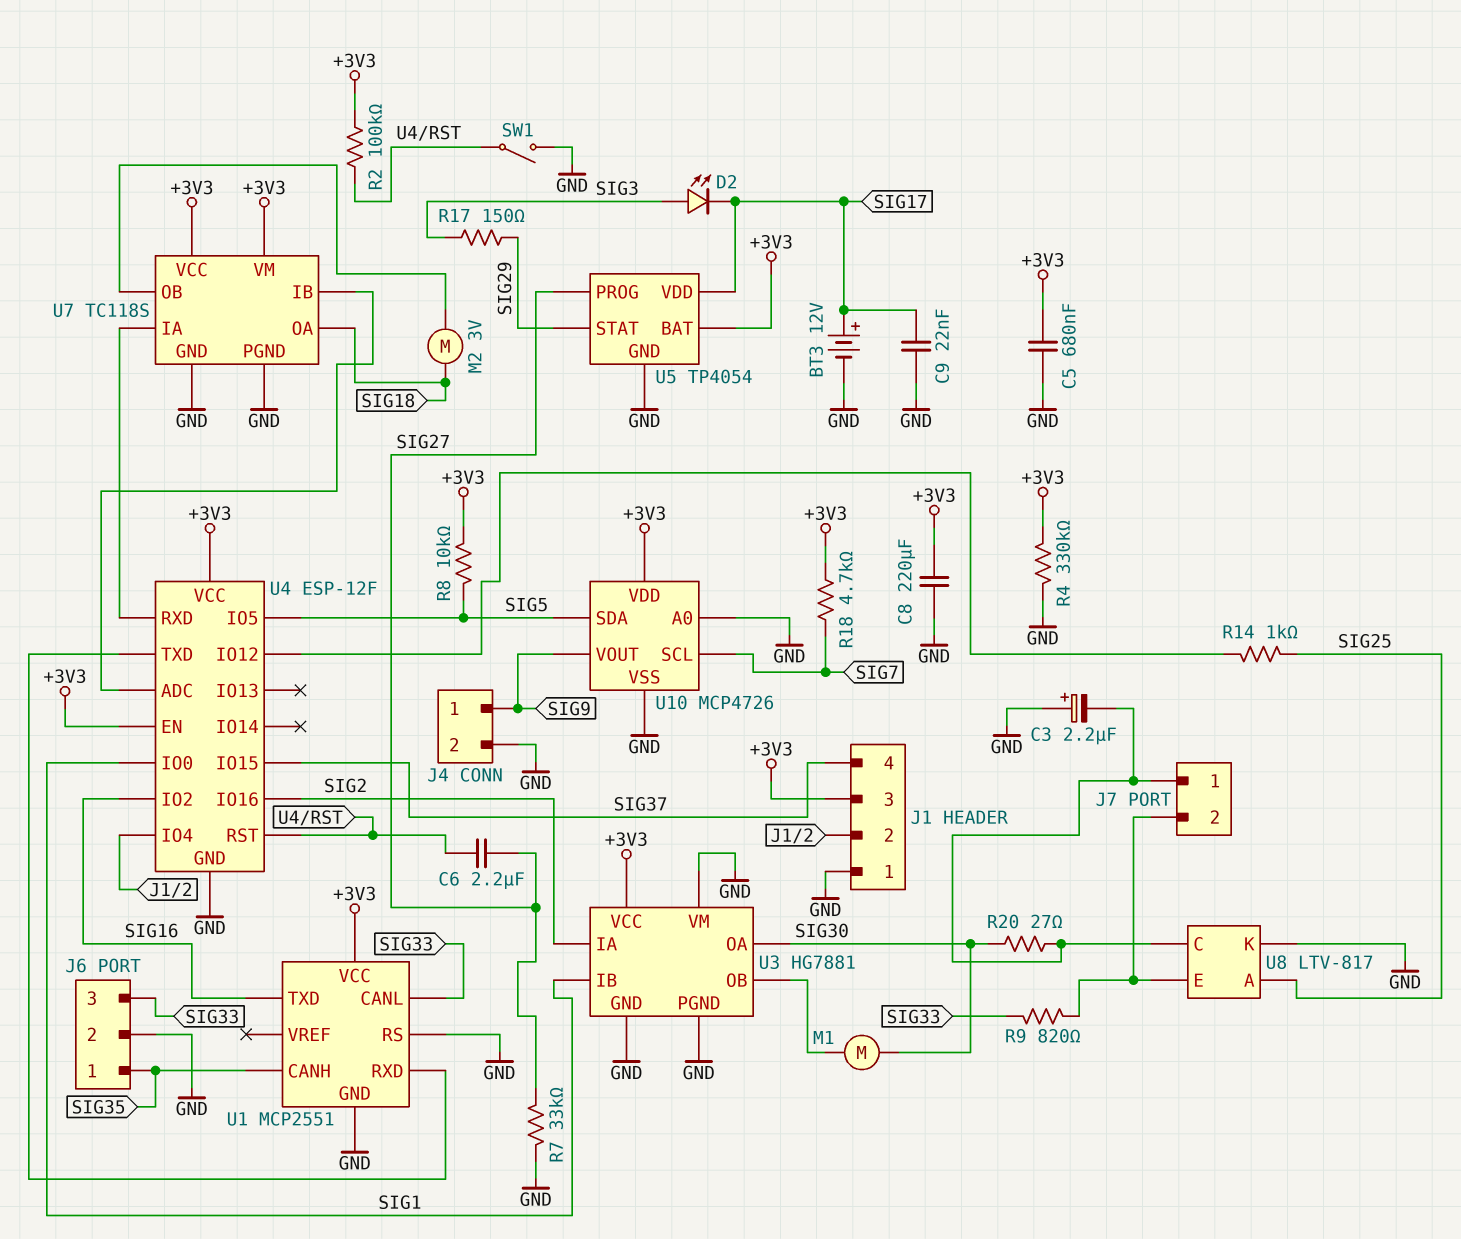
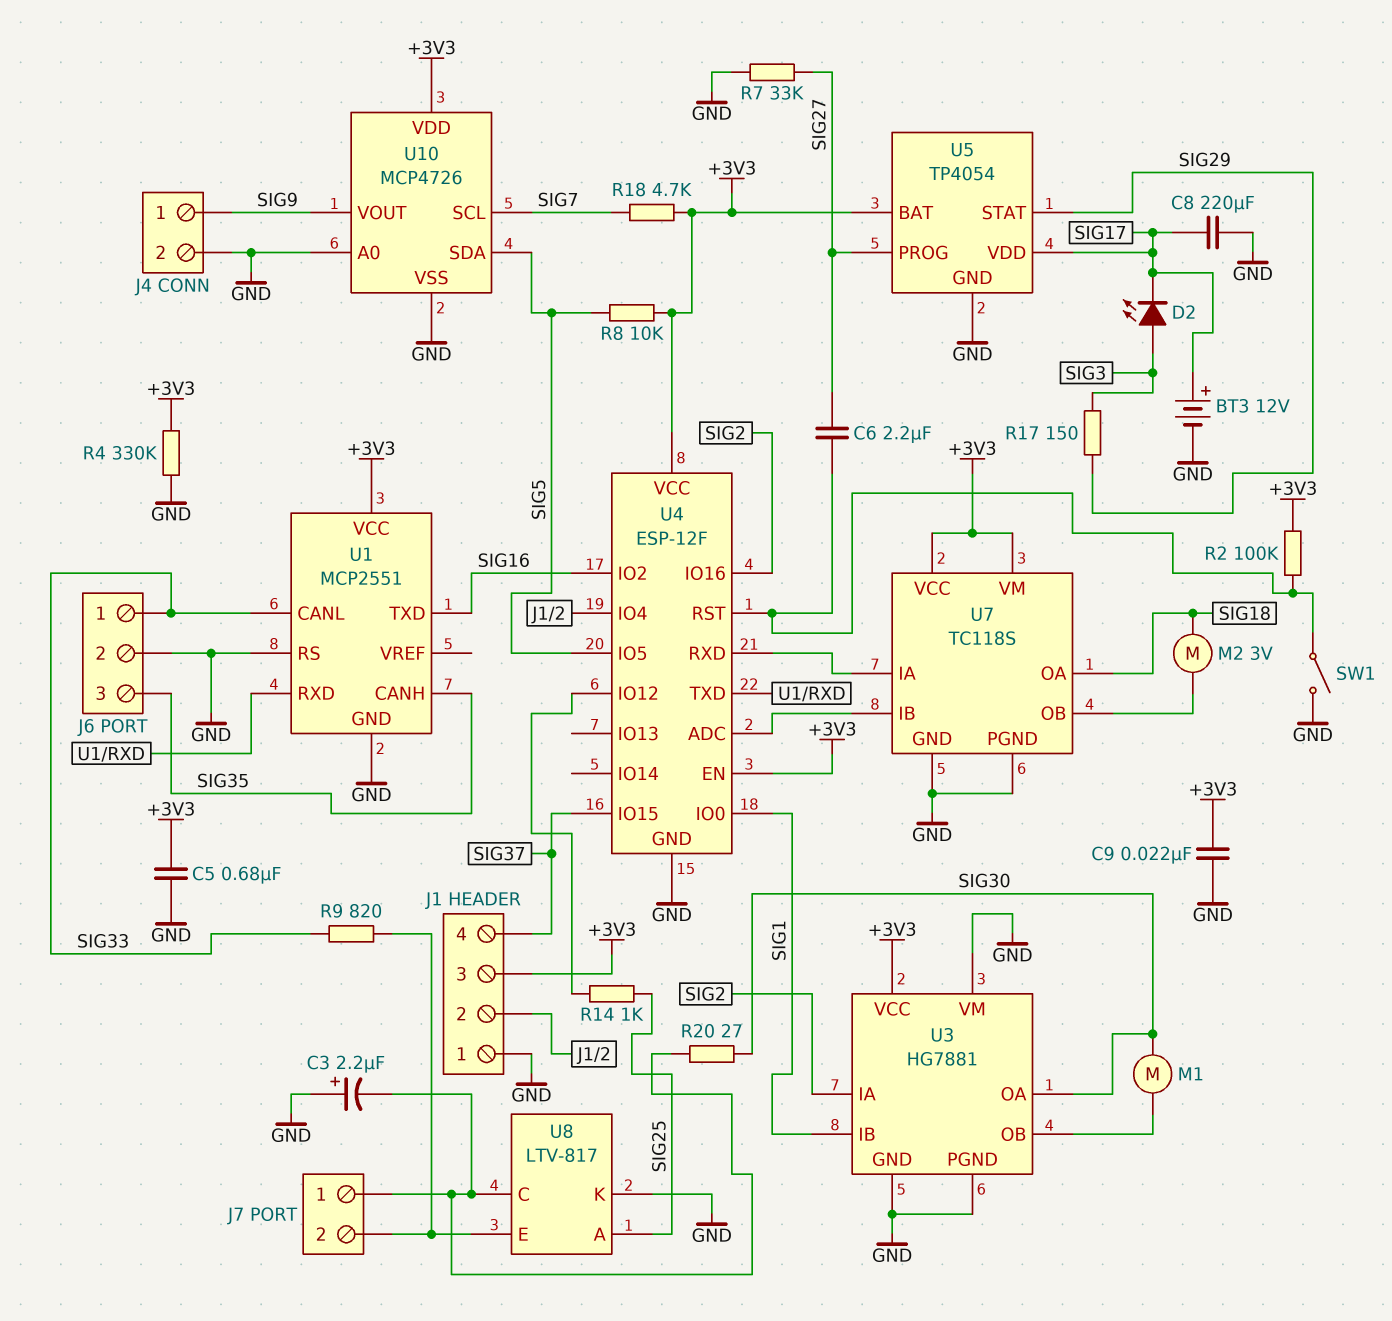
C8: 220uF (+3V3, GND) -> 220uF (GND, SIG17)
C9: 22nF (GND, SIG17) -> 22nF (+3V3, GND)
J6 pin 1: SIG35 -> SIG33
J6 pin 3: SIG33 -> SIG35

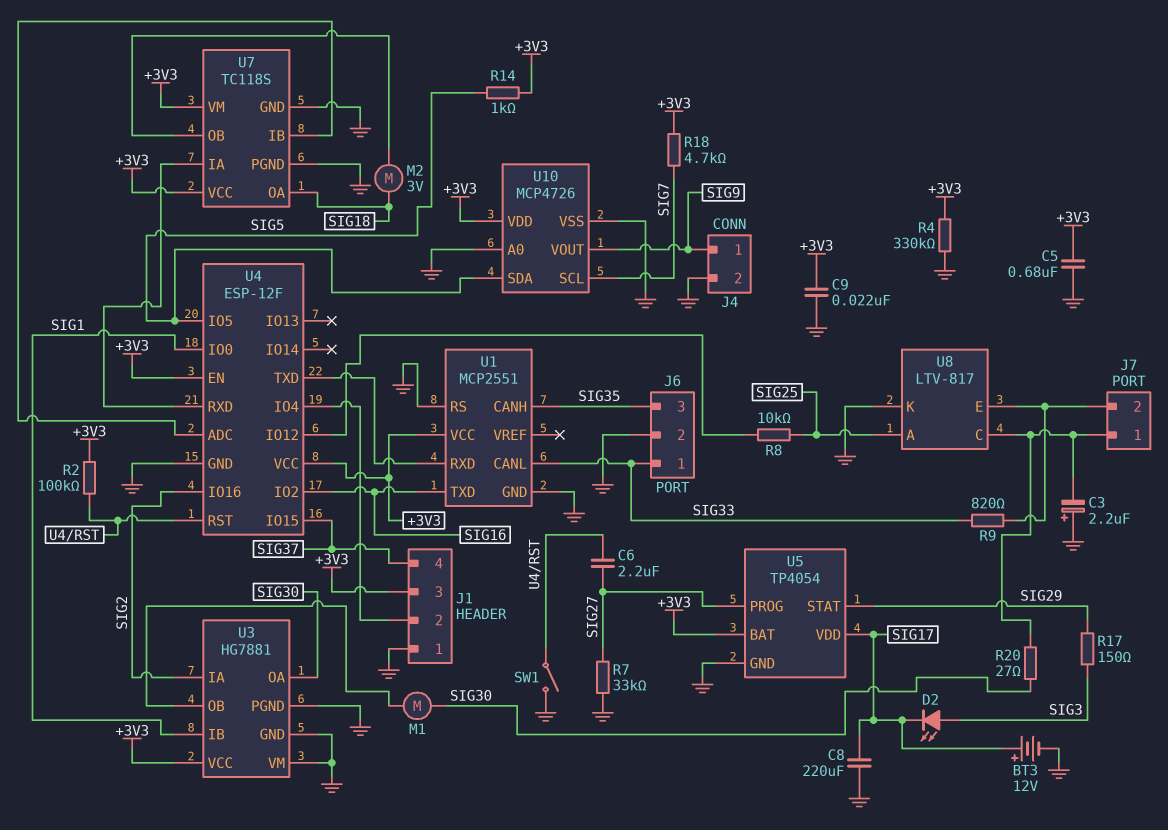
R8: 10k (+3V3, SIG5) -> 10k (SIG25, U4/IO12)
R14: 1k (SIG25, U4/IO12) -> 1k (+3V3, SIG5)

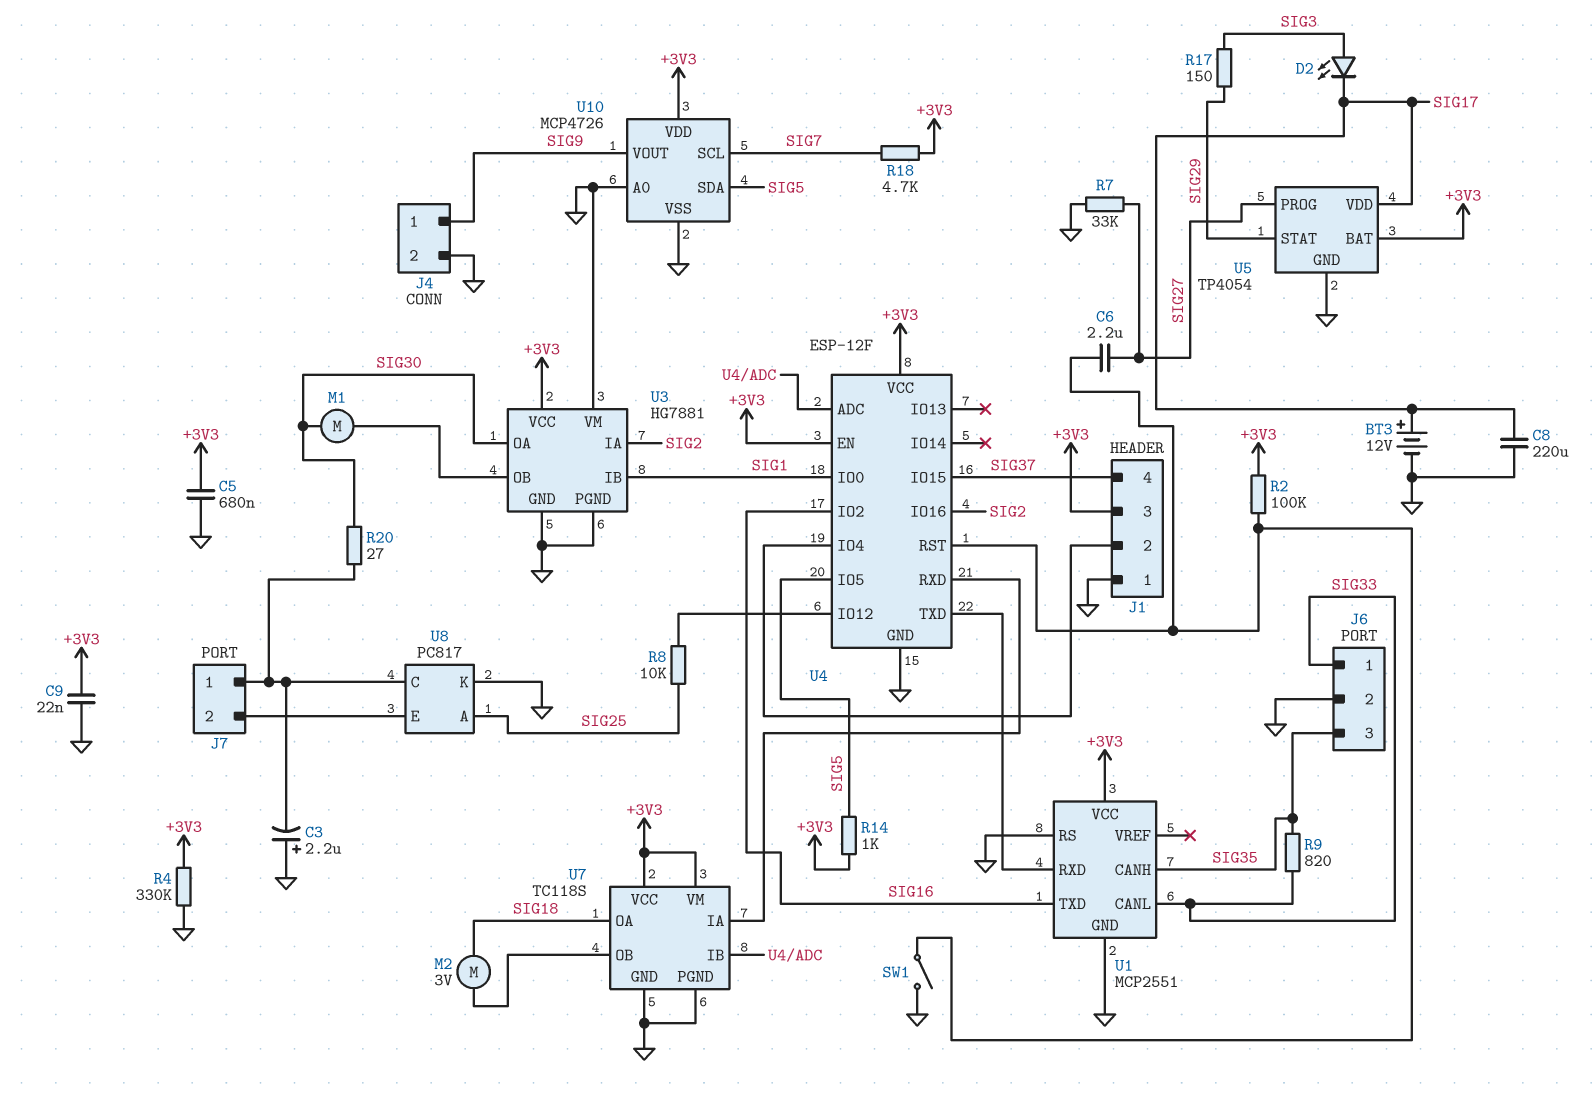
R9: 820 (J7/2, SIG33) -> 820 (SIG33, SIG35)
U8: LTV-817 -> PC817

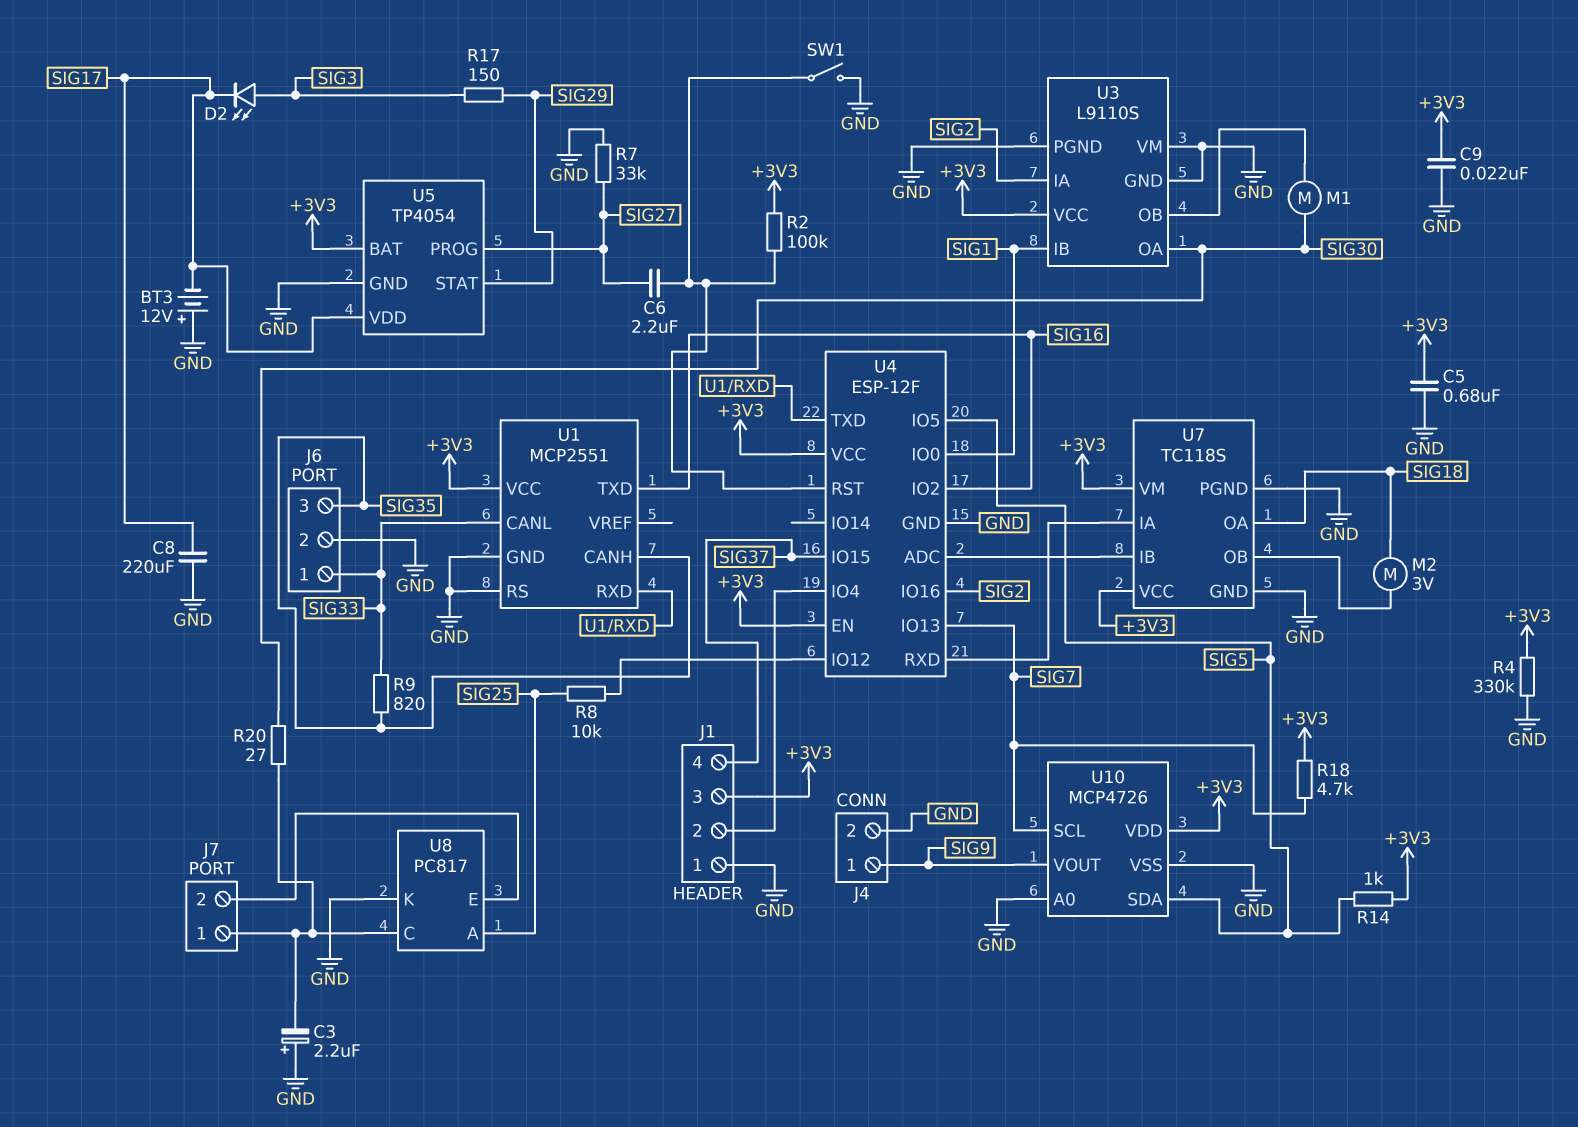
BT3: 12V (plus SIG17, minus GND) -> 12V (plus GND, minus SIG17)
U3: HG7881 -> L9110S
U4 pin IO13: none -> SIG7

